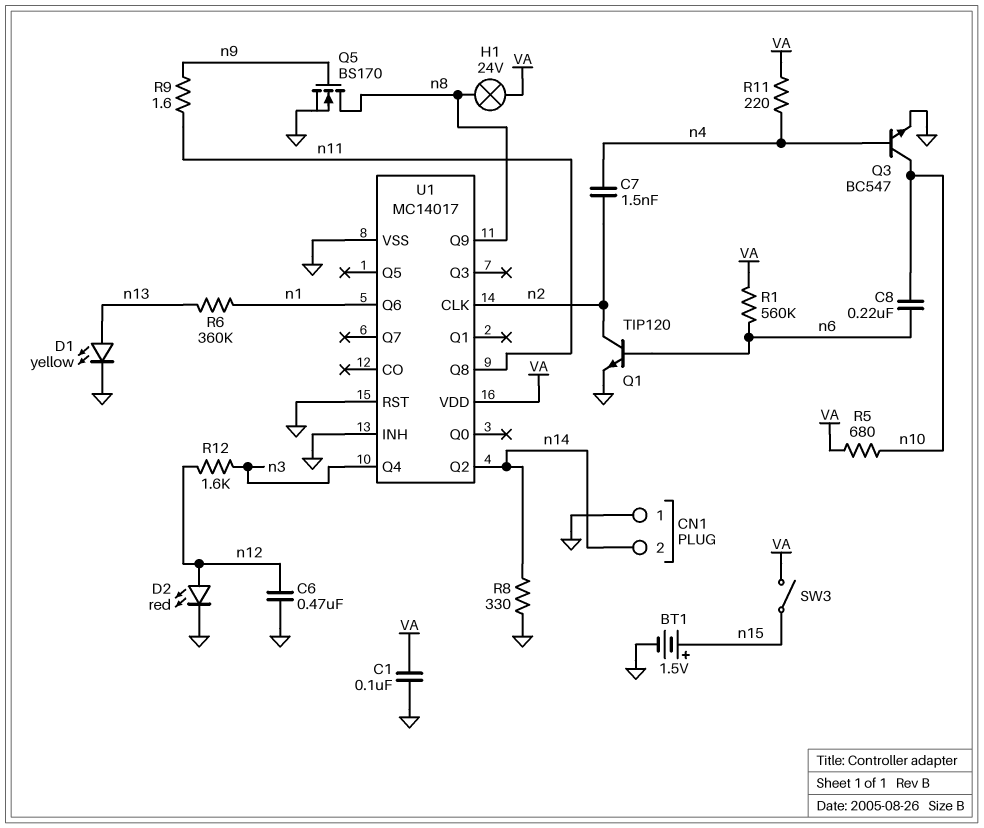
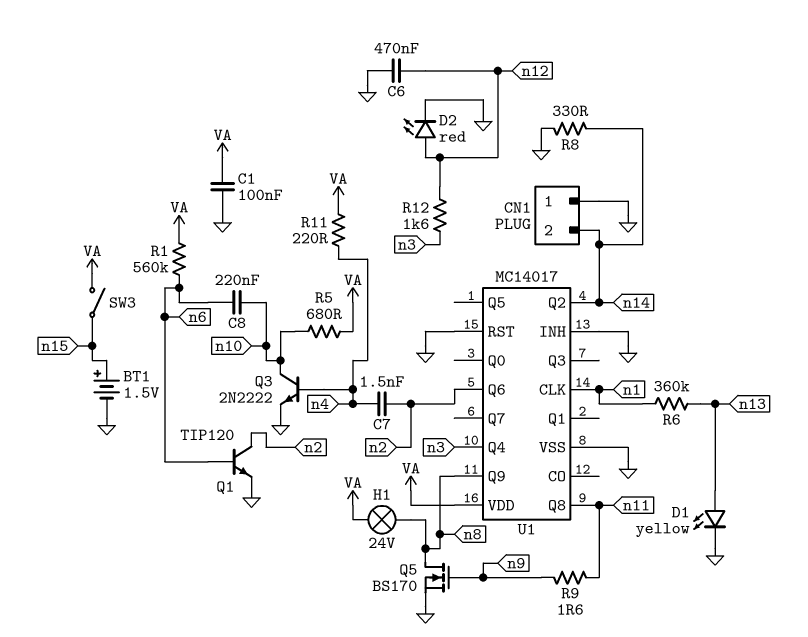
Q3: NPN BC547 (B n4, C n10, E GND) -> NPN 2N2222 (B n4, C n10, E GND)
U1 pin CLK: n2 -> n1
U1 pin Q6: n1 -> n2

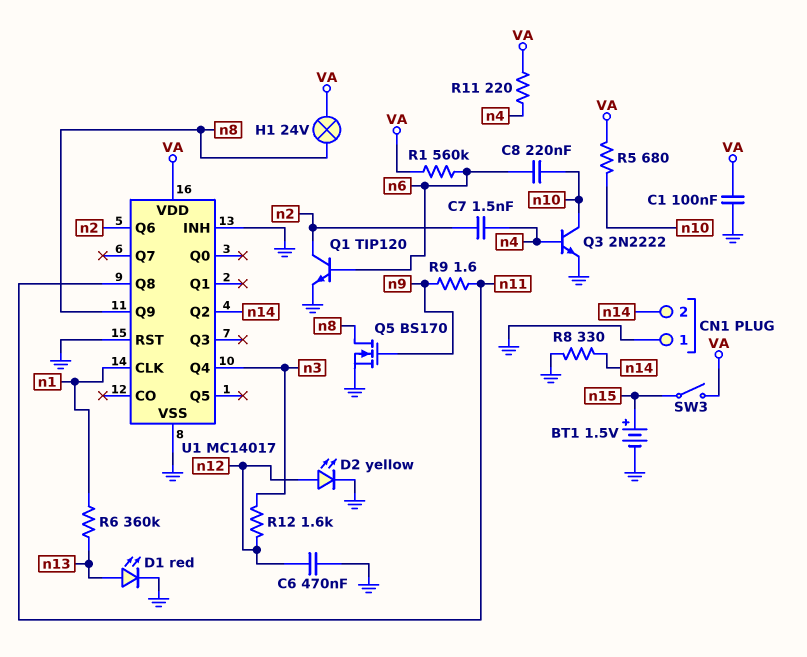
D1: LED yellow (A n13, K GND) -> LED red (A n13, K GND)
D2: LED red (A n12, K GND) -> LED yellow (A n12, K GND)

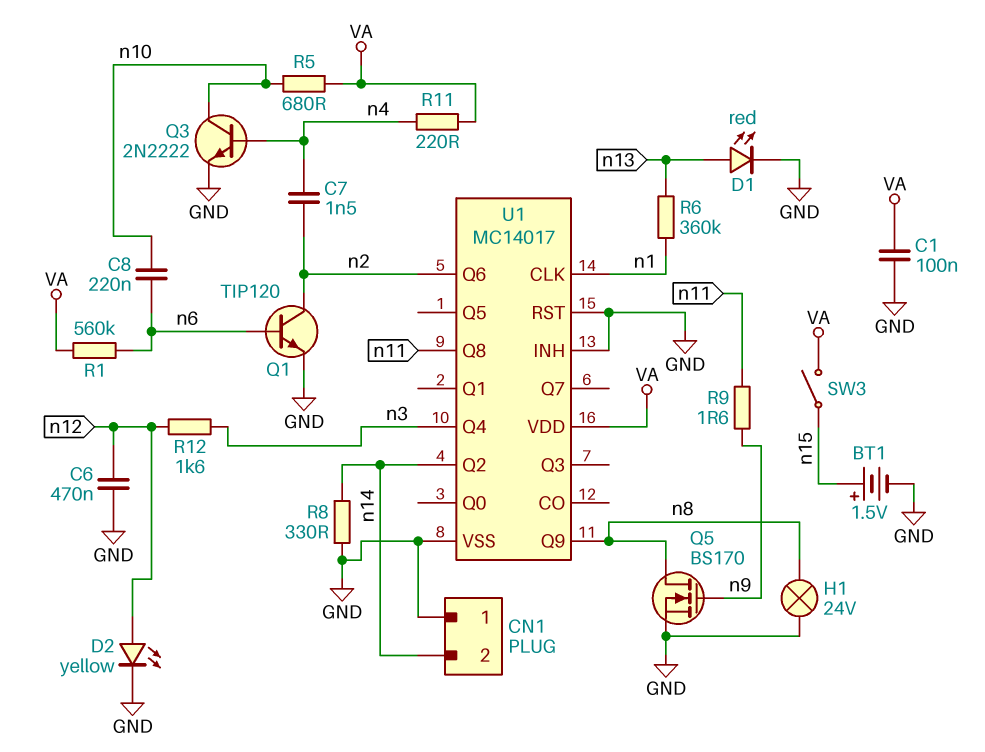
H1: lamp 24V (VA, n8) -> lamp 24V (GND, n8)

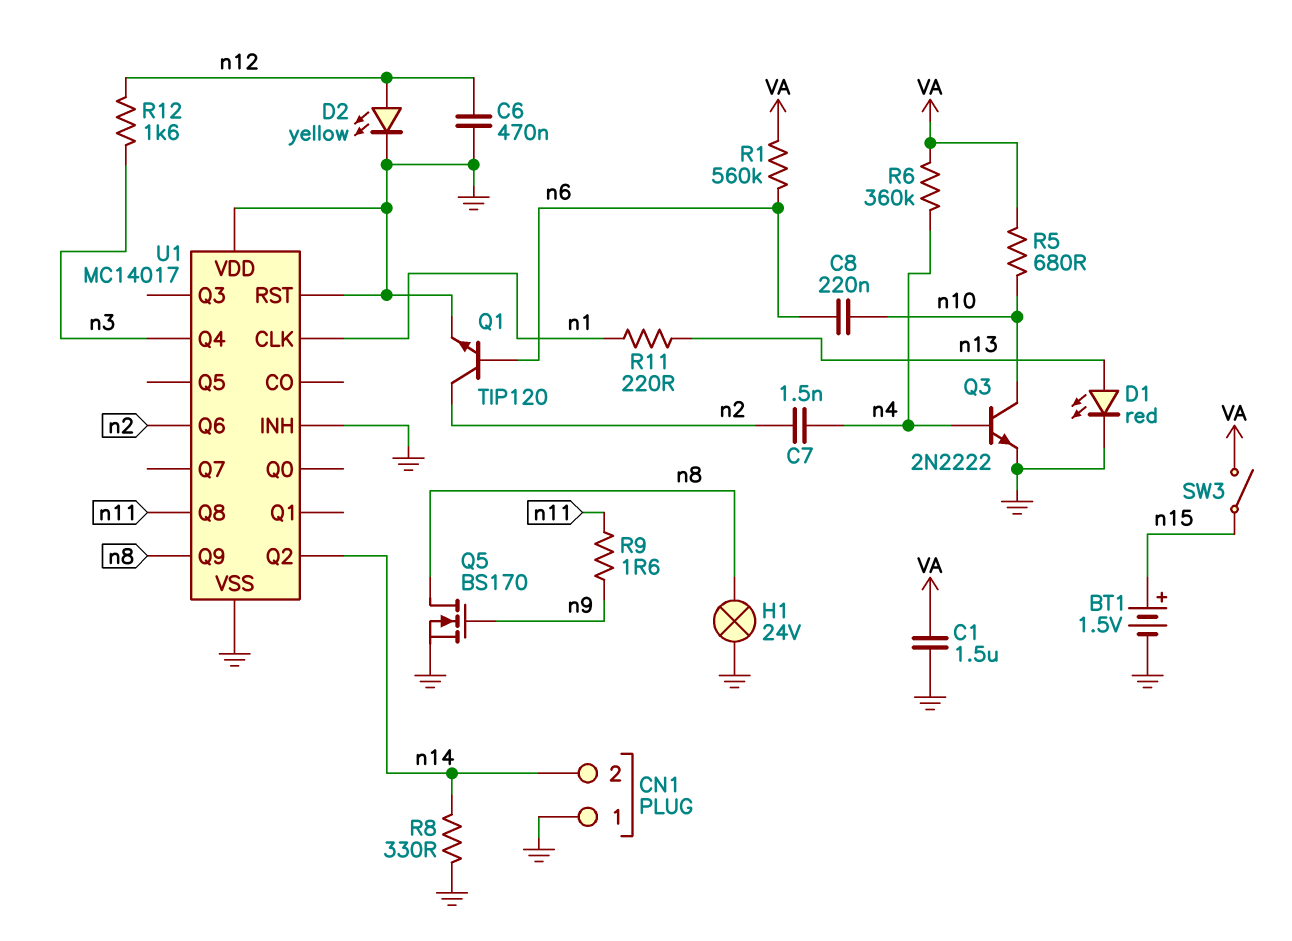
C1: 100nF (GND, VA) -> 1.5uF (GND, VA)
R6: 360k (n1, n13) -> 360k (VA, n4)
R11: 220 (VA, n4) -> 220 (n1, n13)
U1 pin VDD: VA -> GND

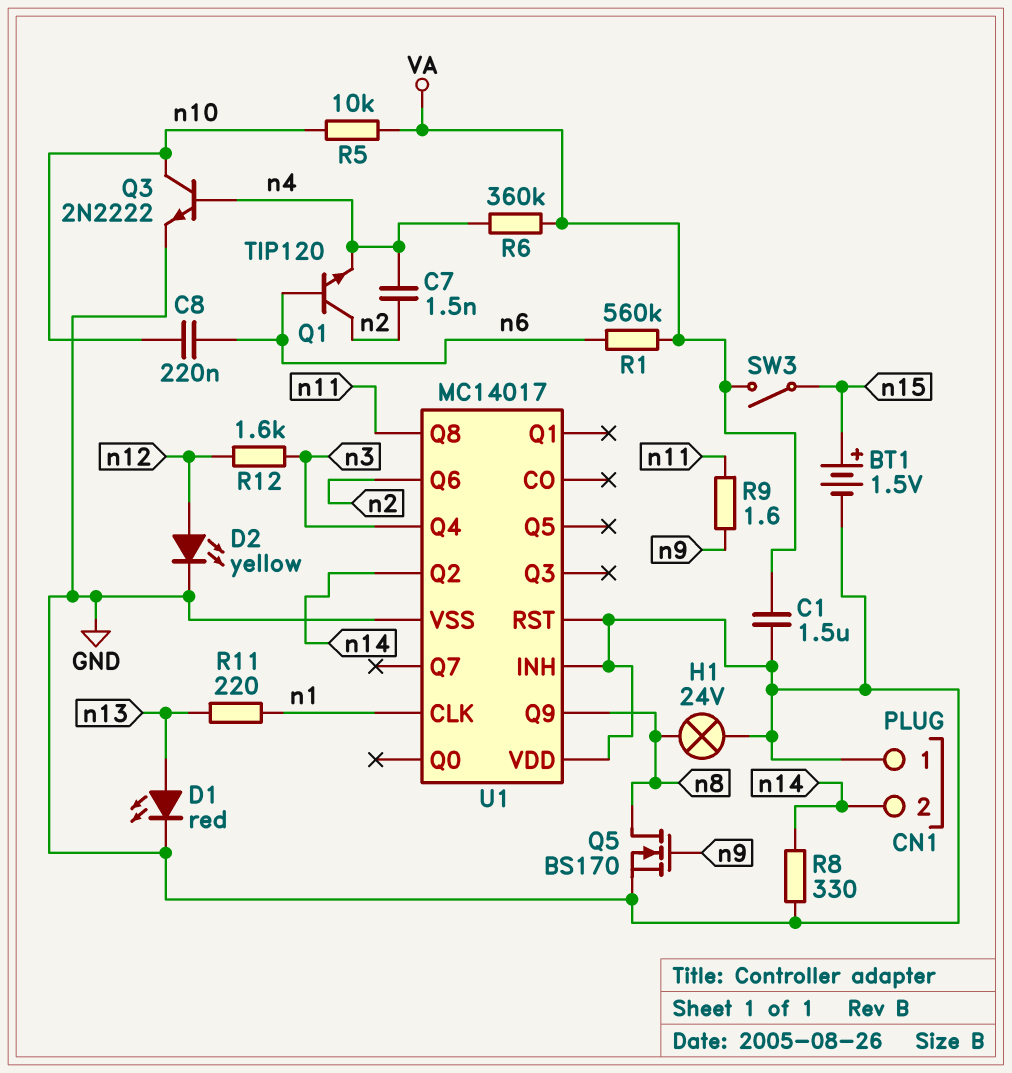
C6: 470nF (GND, n12) -> none
Q1: NPN TIP120 (B n6, C n2, E GND) -> NPN TIP120 (B n6, C n2, E n4)
R5: 680 (VA, n10) -> 10k (VA, n10)

